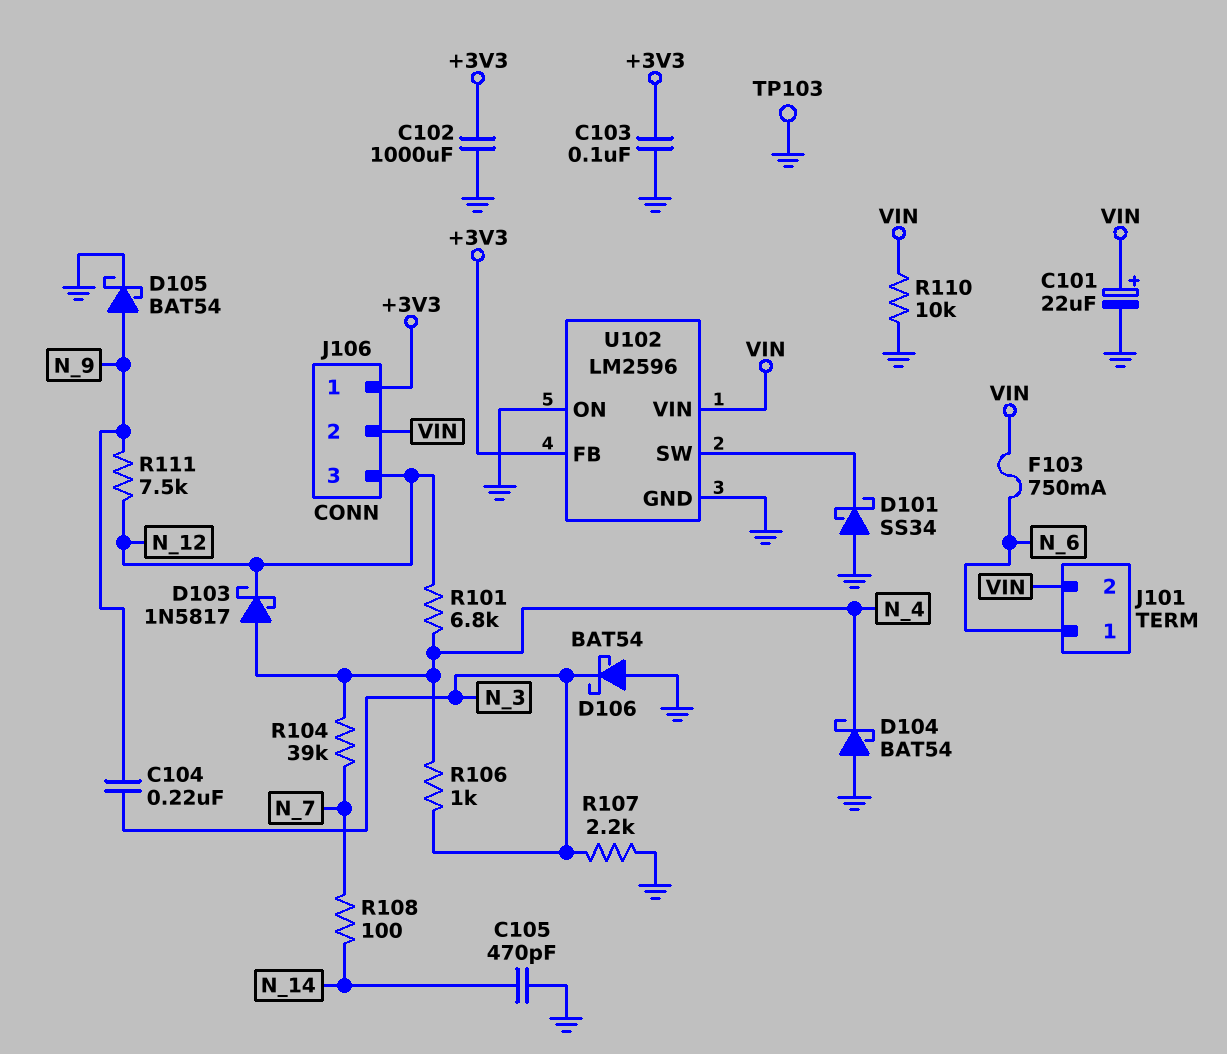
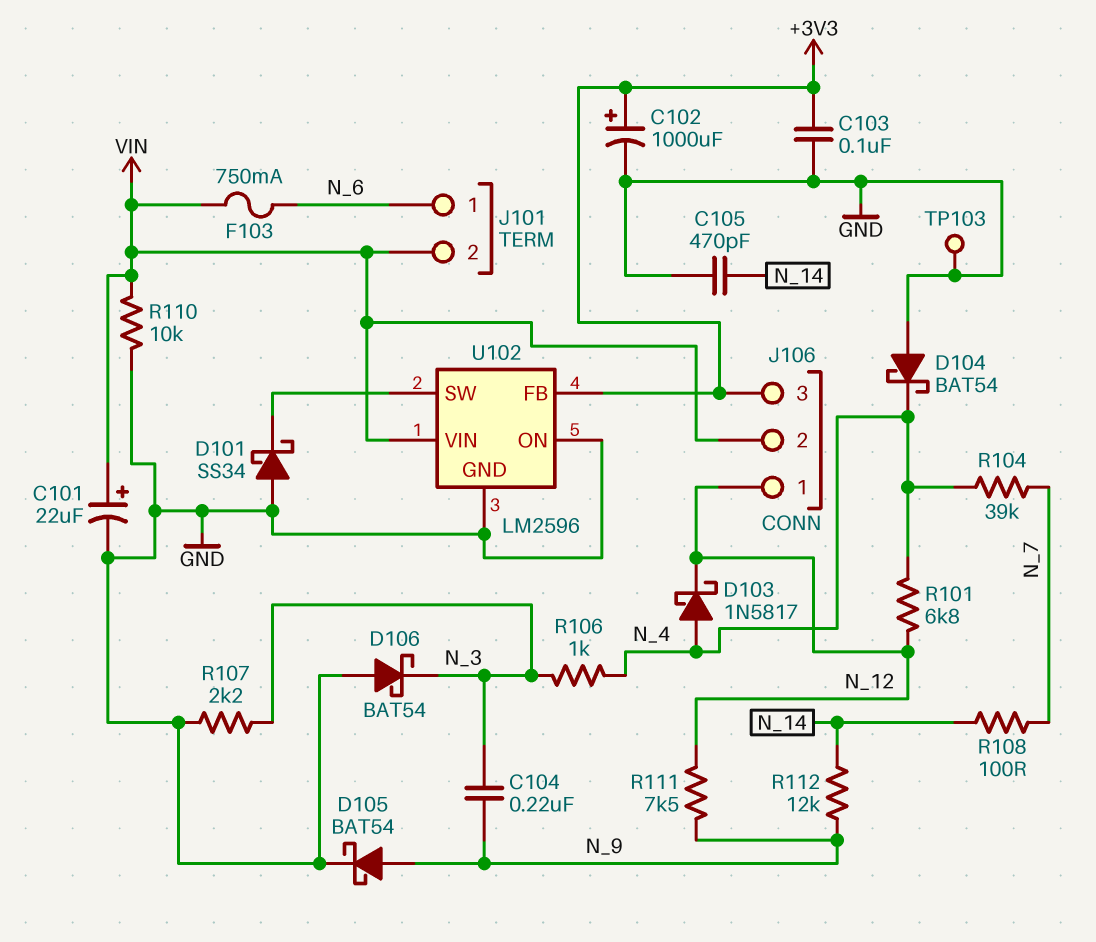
C102: 1000uF (+3V3, GND) -> 1000uF (plus +3V3, minus GND)
J106 pin 1: +3V3 -> N_12
J106 pin 3: N_12 -> +3V3
R112: none -> 12k (N_9, N_14)

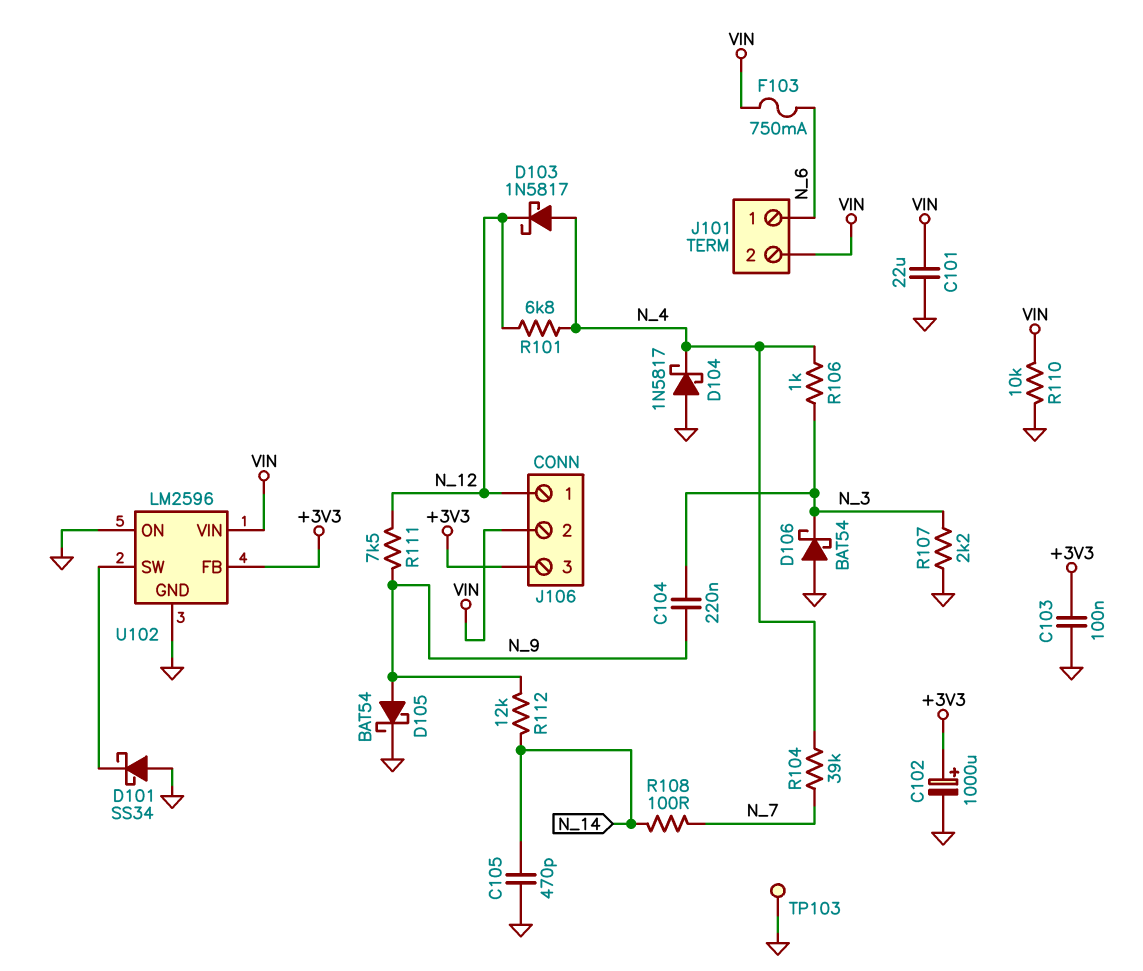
C101: 22uF (plus VIN, minus GND) -> 22uF (GND, VIN)
D104: schottky BAT54 (A GND, K N_4) -> schottky 1N5817 (A GND, K N_4)

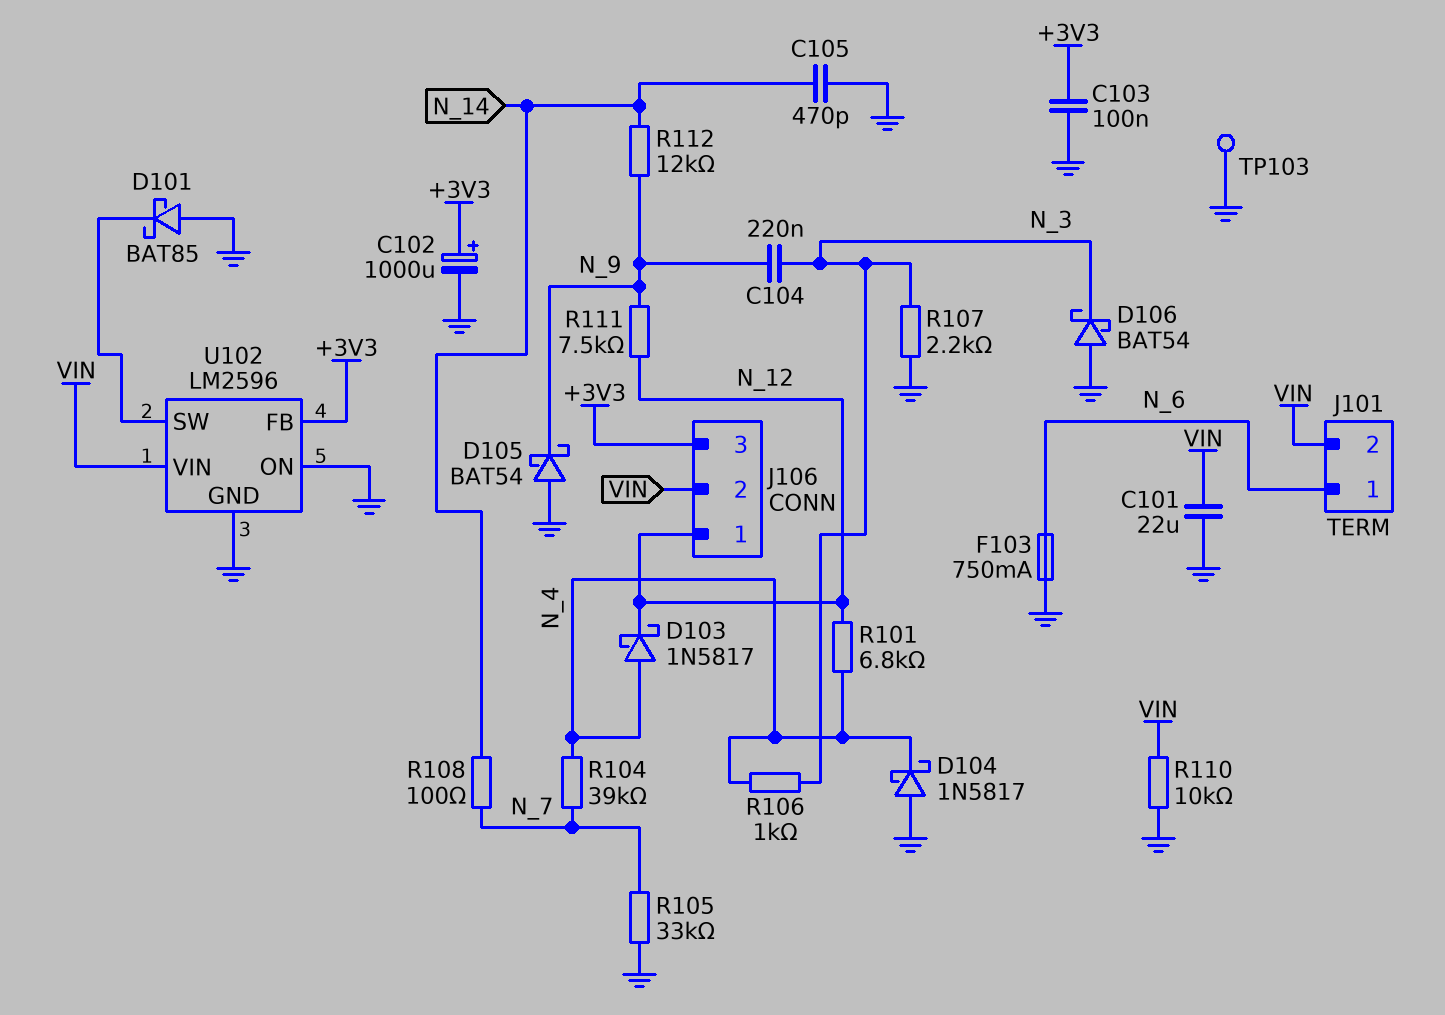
D101: schottky SS34 (A GND, K U102/SW) -> schottky BAT85 (A GND, K U102/SW)
D105: schottky BAT54 (A N_9, K GND) -> schottky BAT54 (A GND, K N_9)
F103: 750mA (N_6, VIN) -> 750mA (GND, N_6)
R105: none -> 33k (GND, N_7)

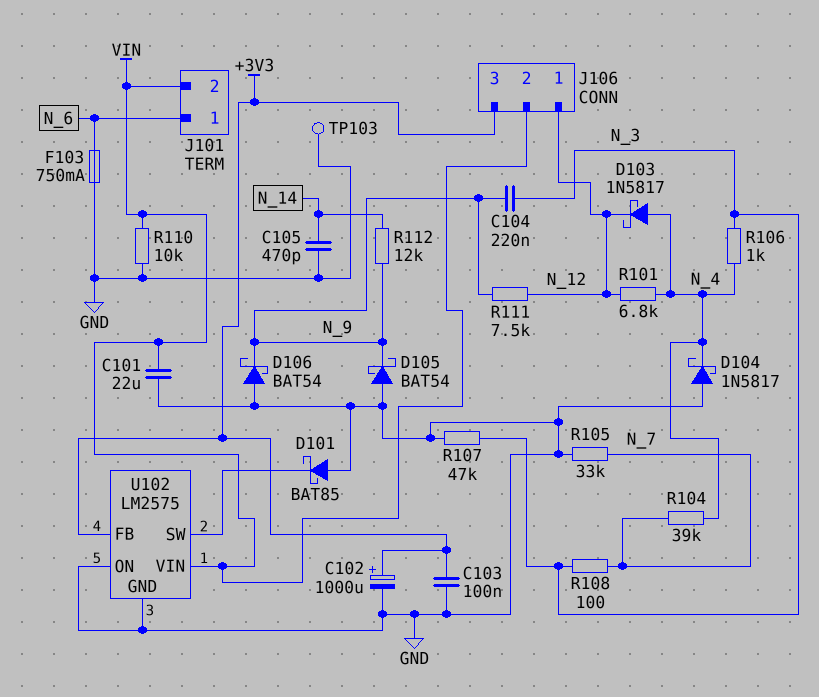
D106: schottky BAT54 (A GND, K N_3) -> schottky BAT54 (A GND, K N_9)
R107: 2.2k (GND, N_3) -> 47k (GND, N_3)
R108: 100 (N_7, N_14) -> 100 (N_3, N_7)
U102: LM2596 -> LM2575

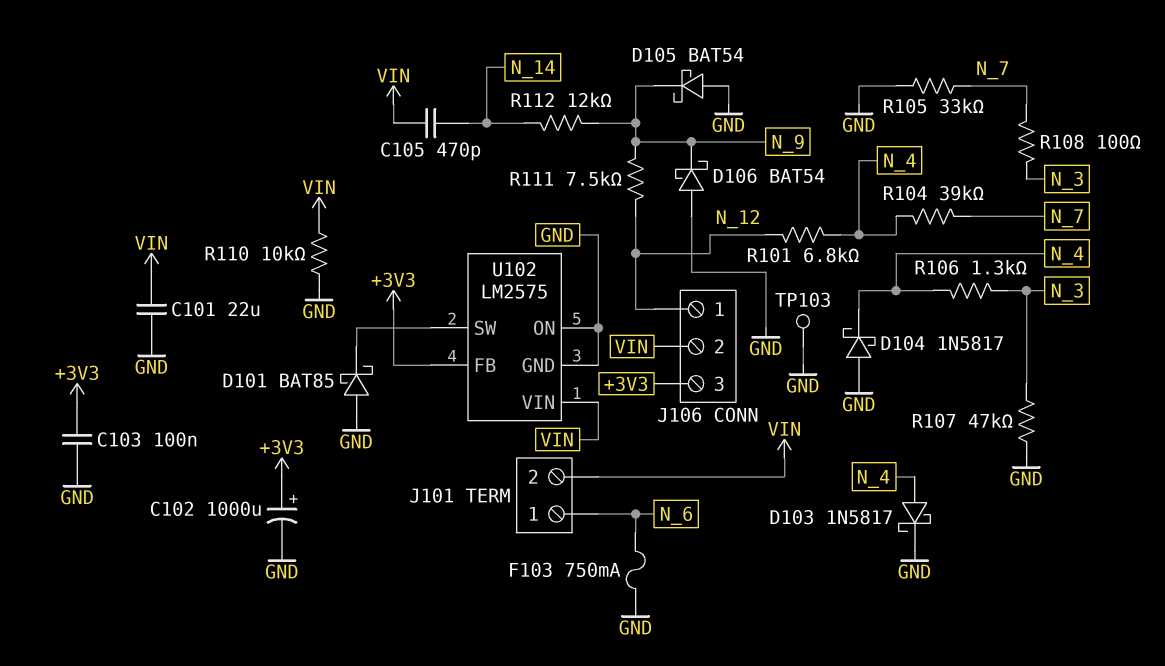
C104: 220nF (N_3, N_9) -> none
C105: 470pF (GND, N_14) -> 470pF (N_14, VIN)
D103: schottky 1N5817 (A N_4, K N_12) -> schottky 1N5817 (A N_4, K GND)
R106: 1k (N_3, N_4) -> 1.3k (N_3, N_4)

